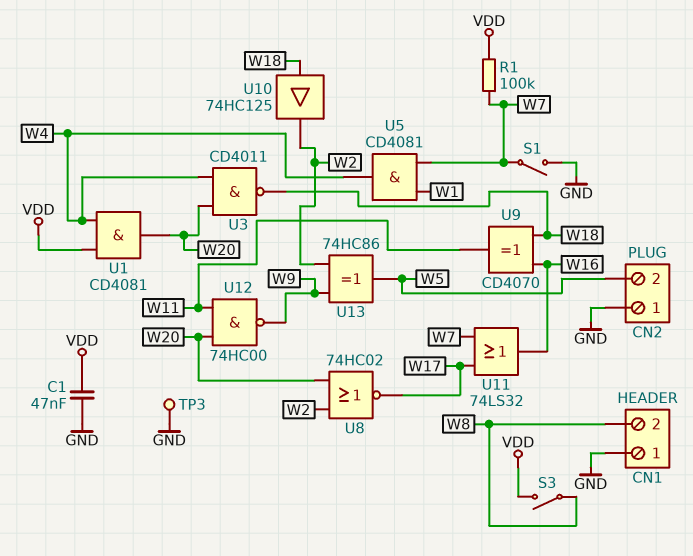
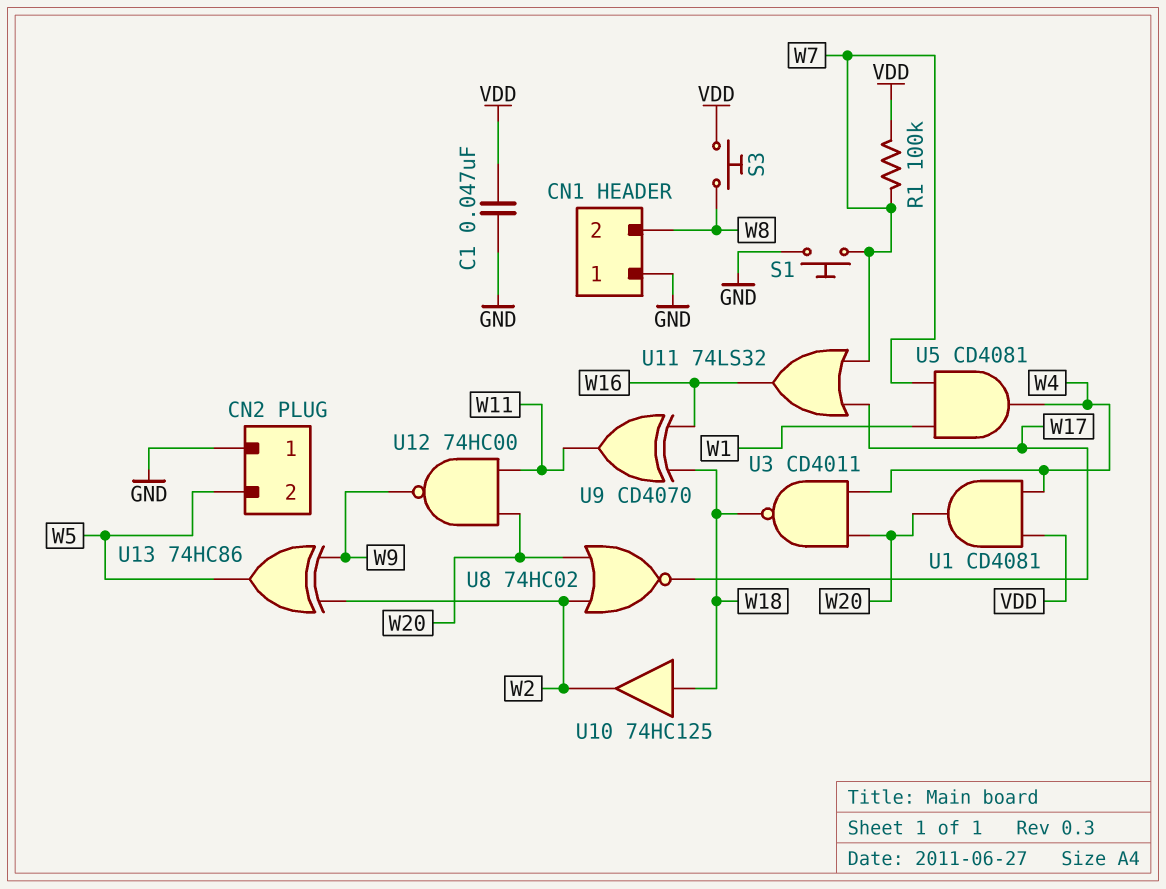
S1: switch (GND, W7) -> button (GND, W7)
S3: switch (VDD, W8) -> button (VDD, W8)
TP3: test point (GND) -> none

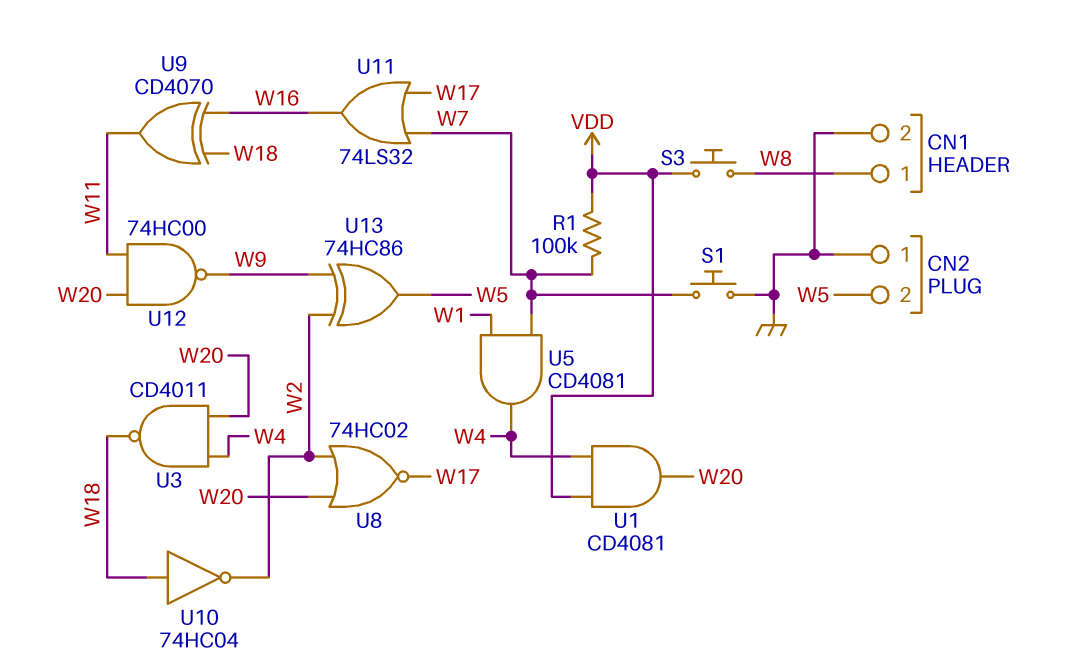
C1: 47nF (GND, VDD) -> none
CN1 pin 1: GND -> W8
CN1 pin 2: W8 -> GND
U10: buffer 74HC125 (in W18, out W2) -> NOT 74HC04 (in W18, out W2)

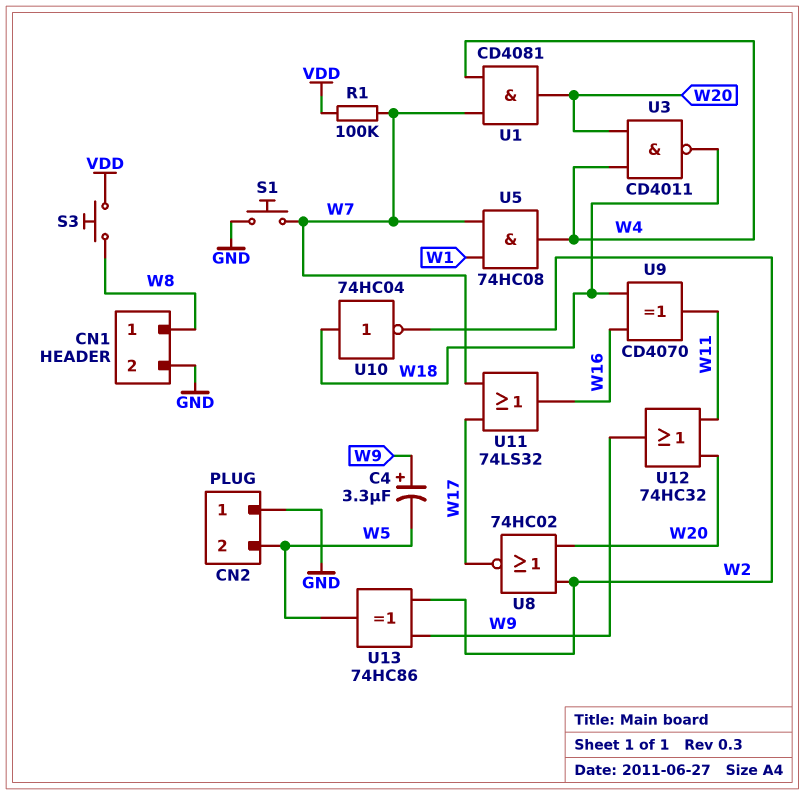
C4: none -> 3.3uF (plus W9, minus W5)
U1: AND CD4081 (in VDD, in W4, out W20) -> AND CD4081 (in W4, in W7, out W20)
U5: AND CD4081 (in W1, in W7, out W4) -> AND 74HC08 (in W1, in W7, out W4)
U12: NAND 74HC00 (in W11, in W20, out W9) -> OR 74HC32 (in W11, in W20, out W9)

